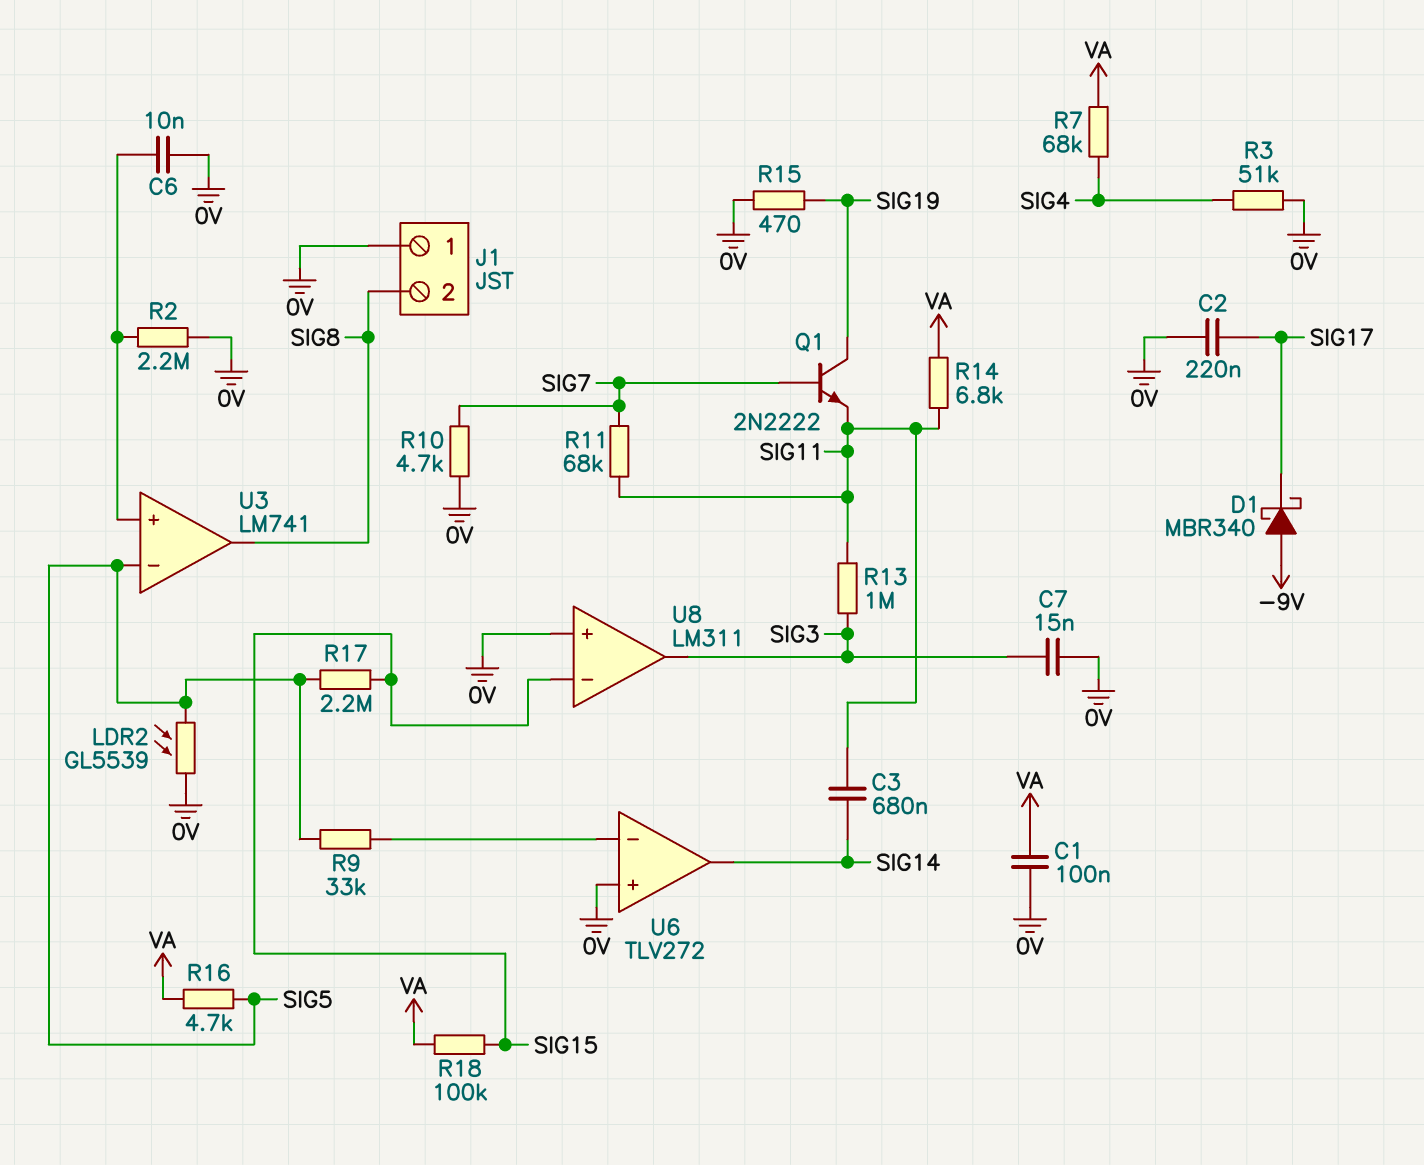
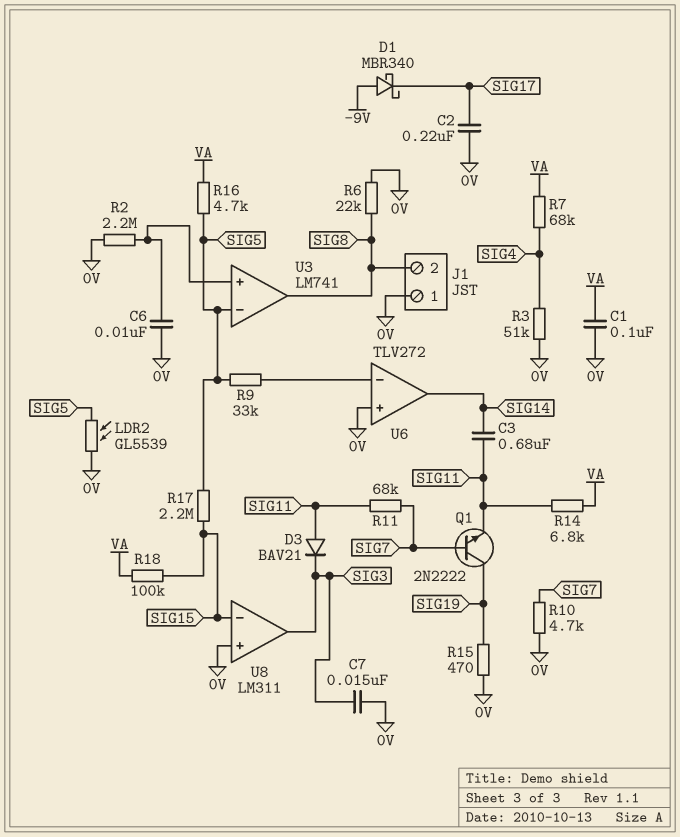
D3: none -> diode BAV21 (A SIG11, K SIG3)
R6: none -> 22k (0V, SIG8)
R13: 1M (SIG3, SIG11) -> none

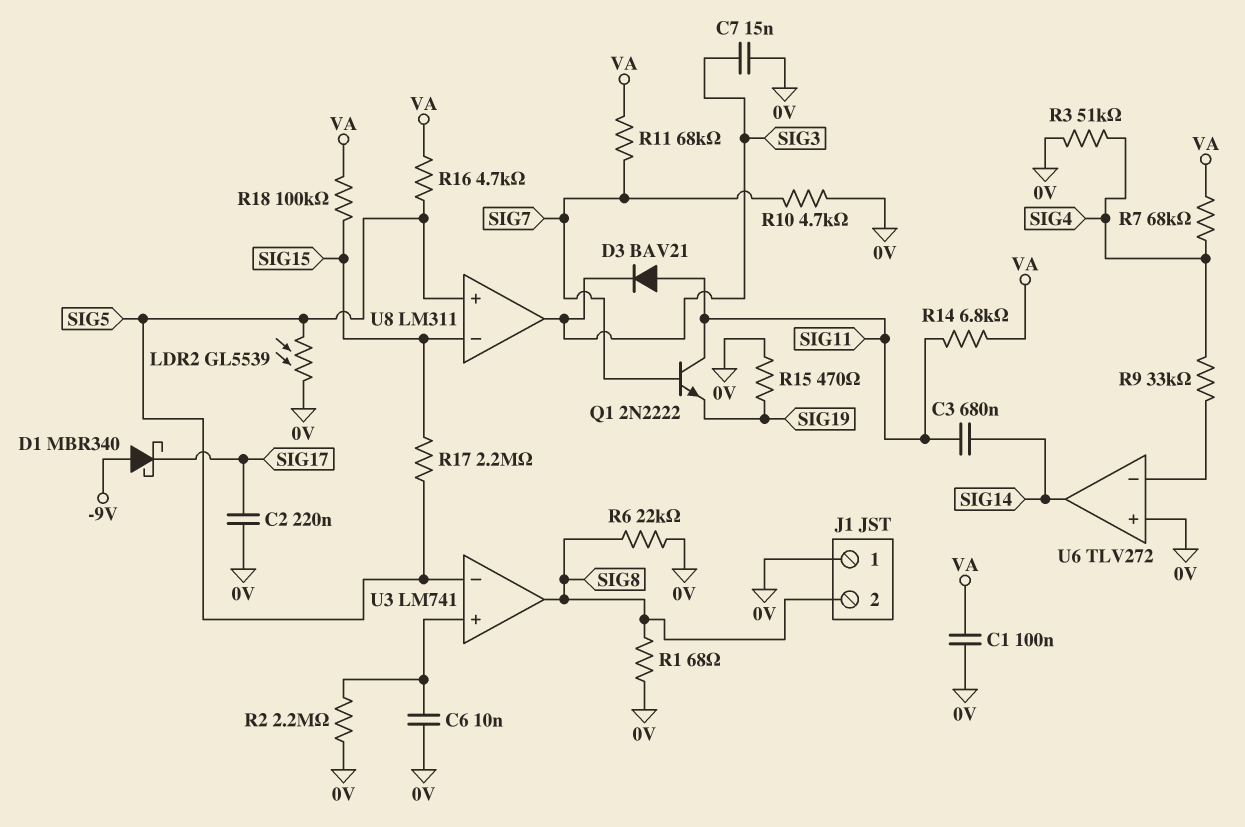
Q1: NPN 2N2222 (B SIG7, C SIG19, E SIG11) -> NPN 2N2222 (B SIG7, C SIG11, E SIG19)
R1: none -> 68 (0V, SIG8)
R9: 33k (SIG5, U6/in-) -> 33k (SIG4, U6/in-)
R11: 68k (SIG7, SIG11) -> 68k (SIG7, VA)
U8 pin in+: 0V -> SIG5

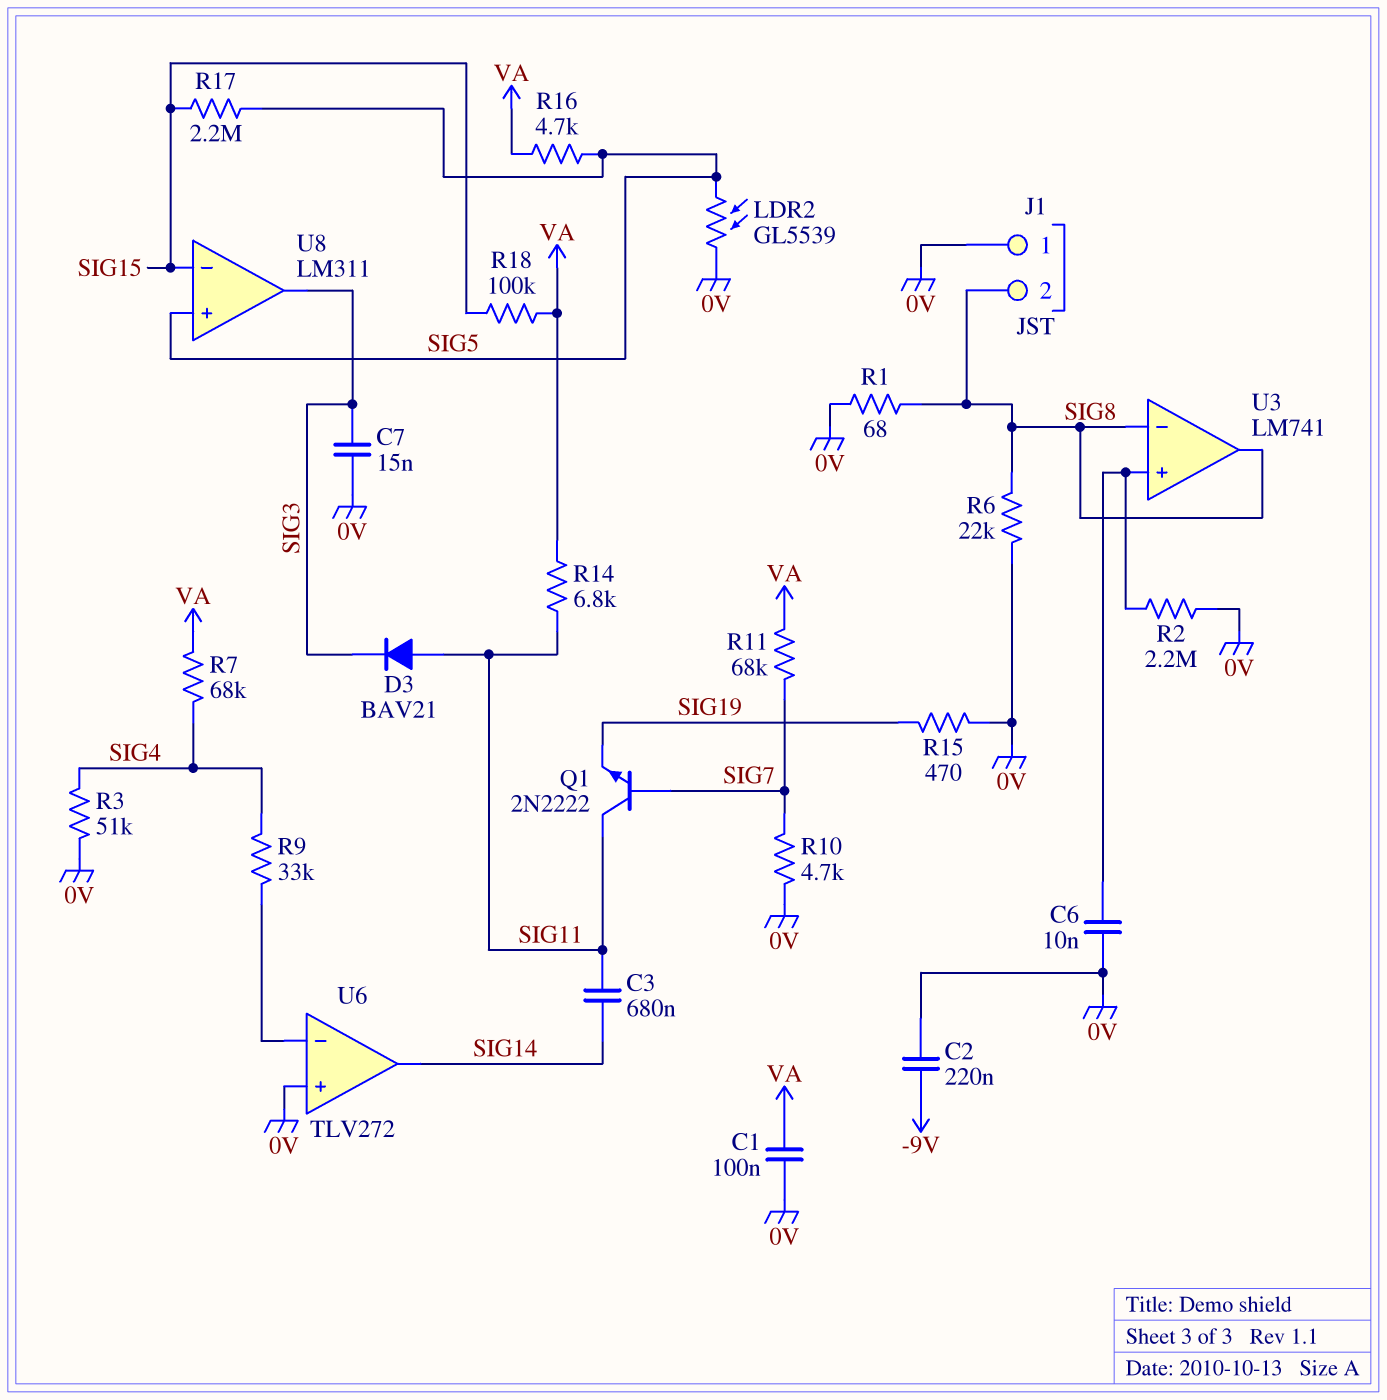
C2: 220nF (0V, SIG17) -> 220nF (-9V, 0V)
D1: schottky MBR340 (A -9V, K SIG17) -> none
U3 pin in-: SIG5 -> SIG8

